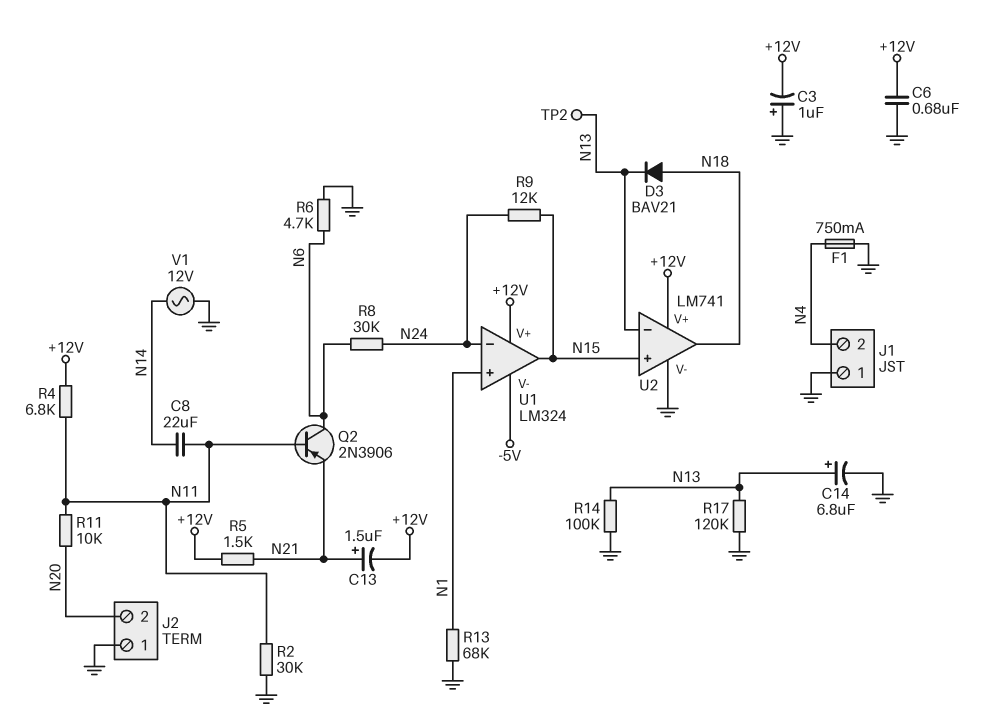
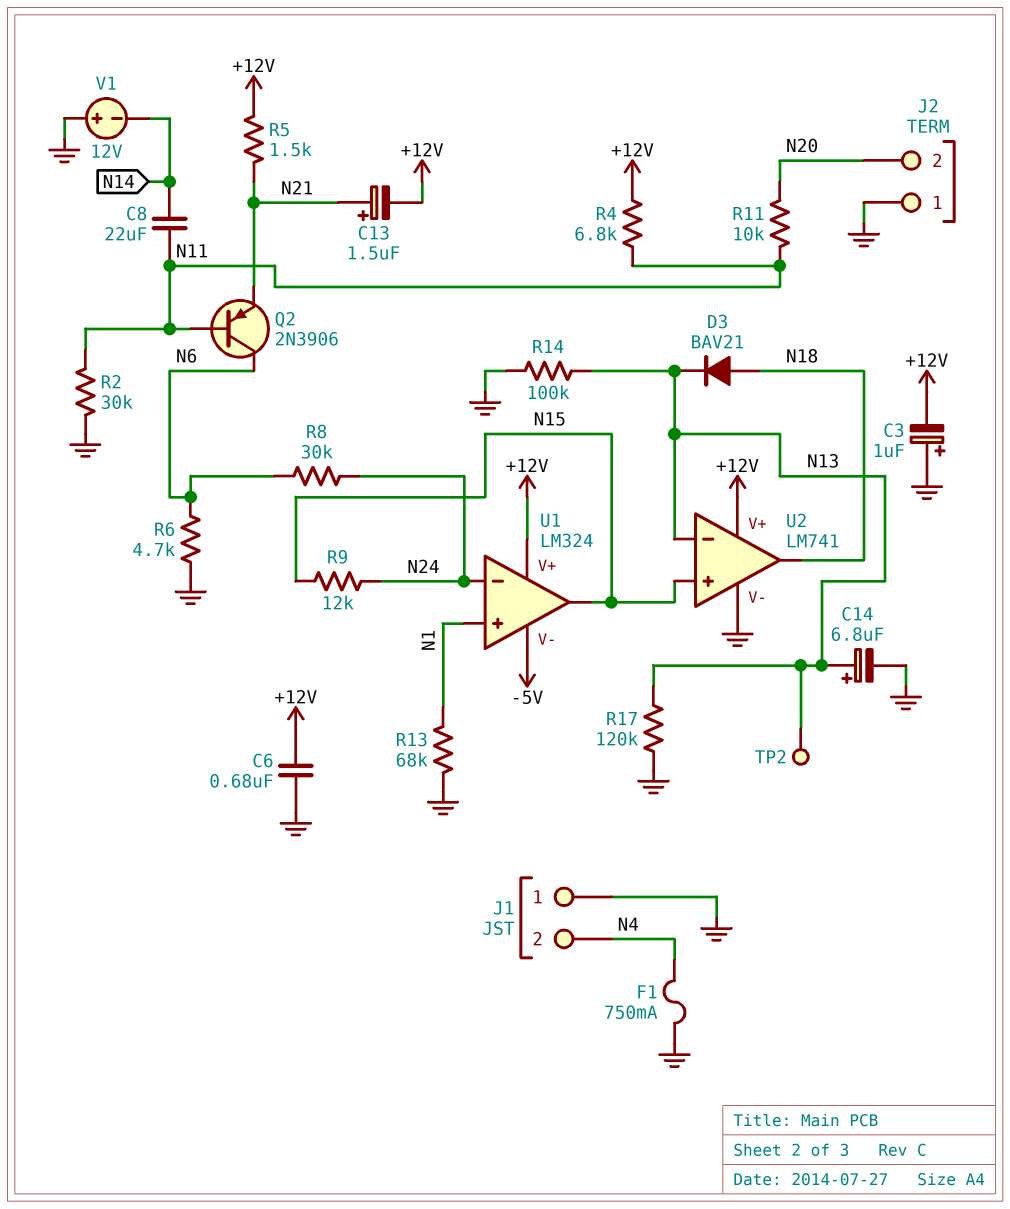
V1: AC 12V (GND, N14) -> 12V (plus GND, minus N14)

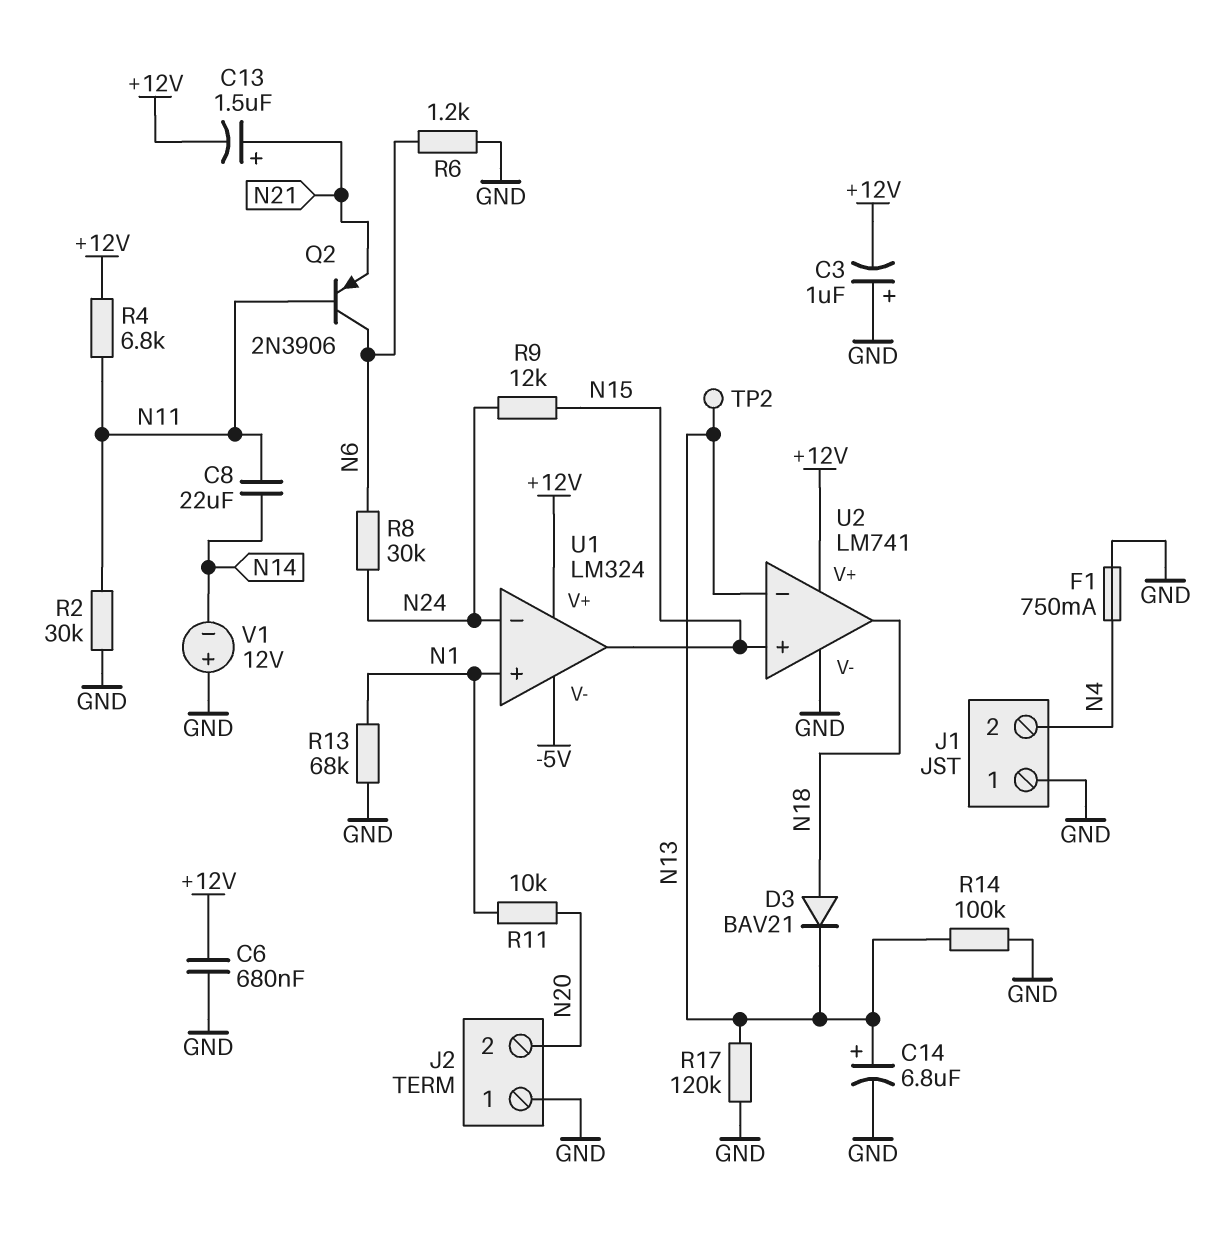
R5: 1.5k (+12V, N21) -> none
R6: 4.7k (GND, N6) -> 1.2k (GND, N6)
R11: 10k (N11, N20) -> 10k (N1, N20)

